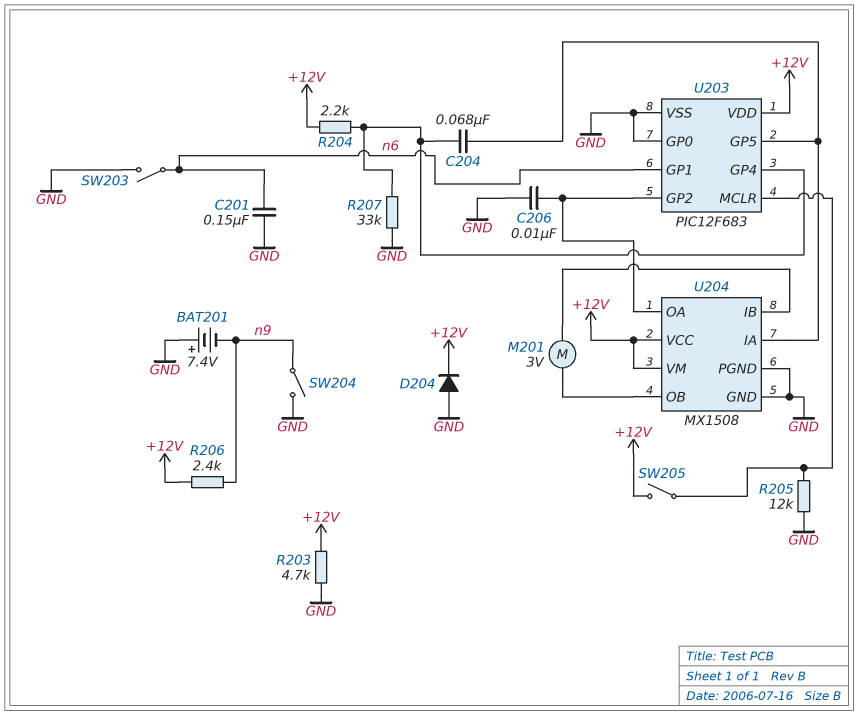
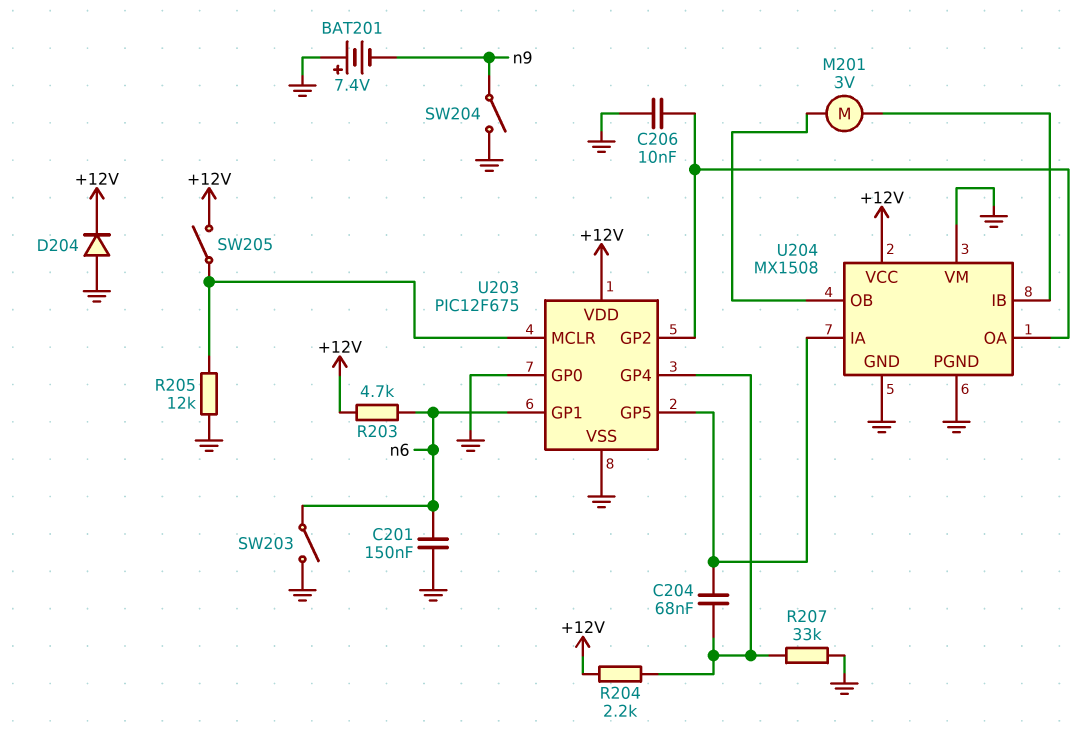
R203: 4.7k (+12V, GND) -> 4.7k (+12V, n6)
R206: 2.4k (+12V, n9) -> none
U203: PIC12F683 -> PIC12F675
U204 pin VM: +12V -> GND

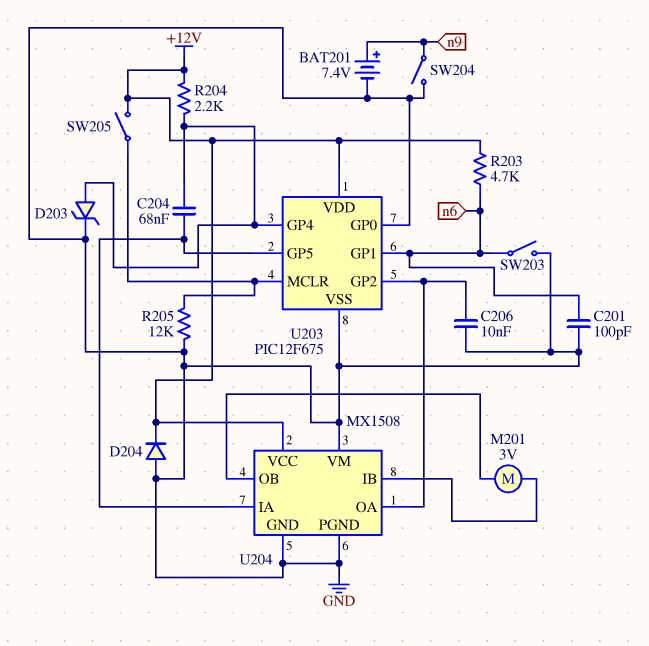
BAT201: 7.4V (plus GND, minus n9) -> 7.4V (plus n9, minus GND)
C201: 150nF (GND, n6) -> 100pF (GND, n6)
D203: none -> zener (A U203/GP4, K GND)
R207: 33k (GND, U203/GP4) -> none

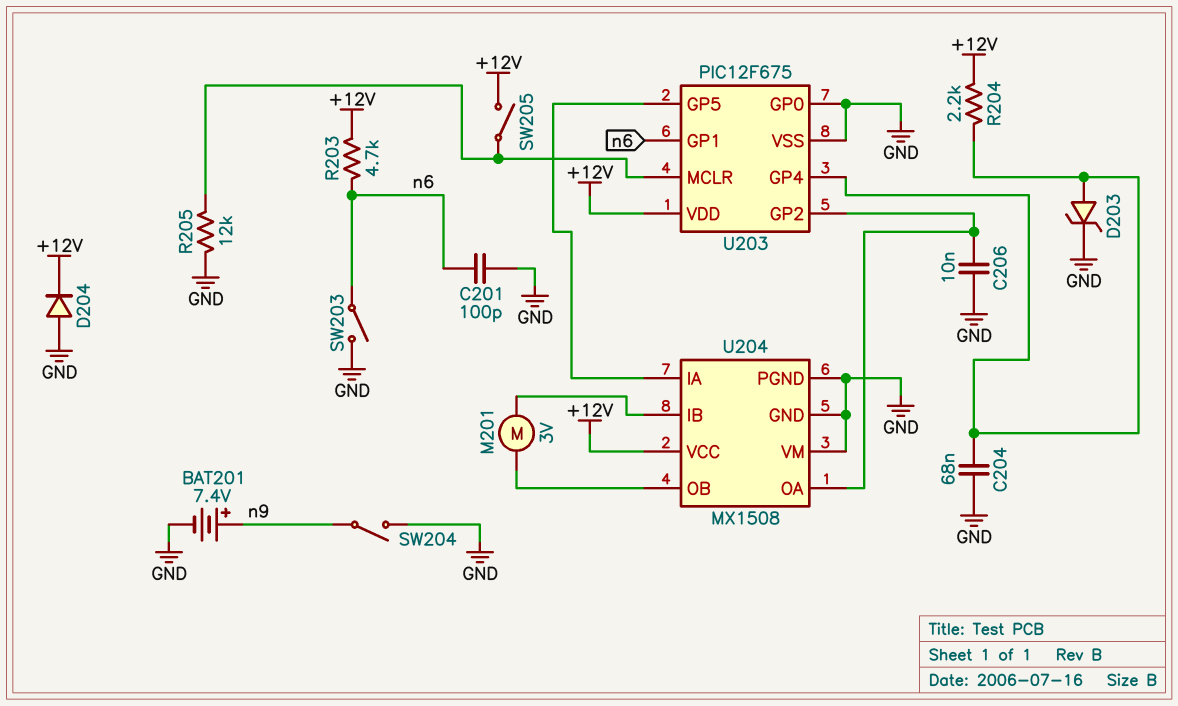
C204: 68nF (U203/GP4, U203/GP5) -> 68nF (GND, U203/GP4)

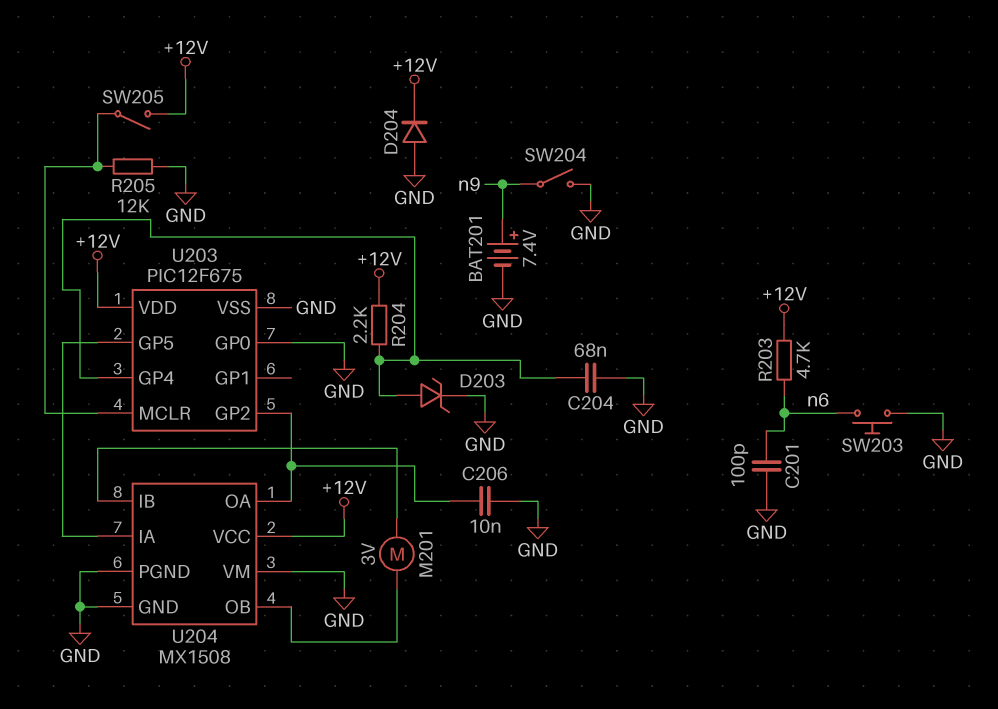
SW203: switch (GND, n6) -> button (GND, n6)
U203 pin GP1: n6 -> none

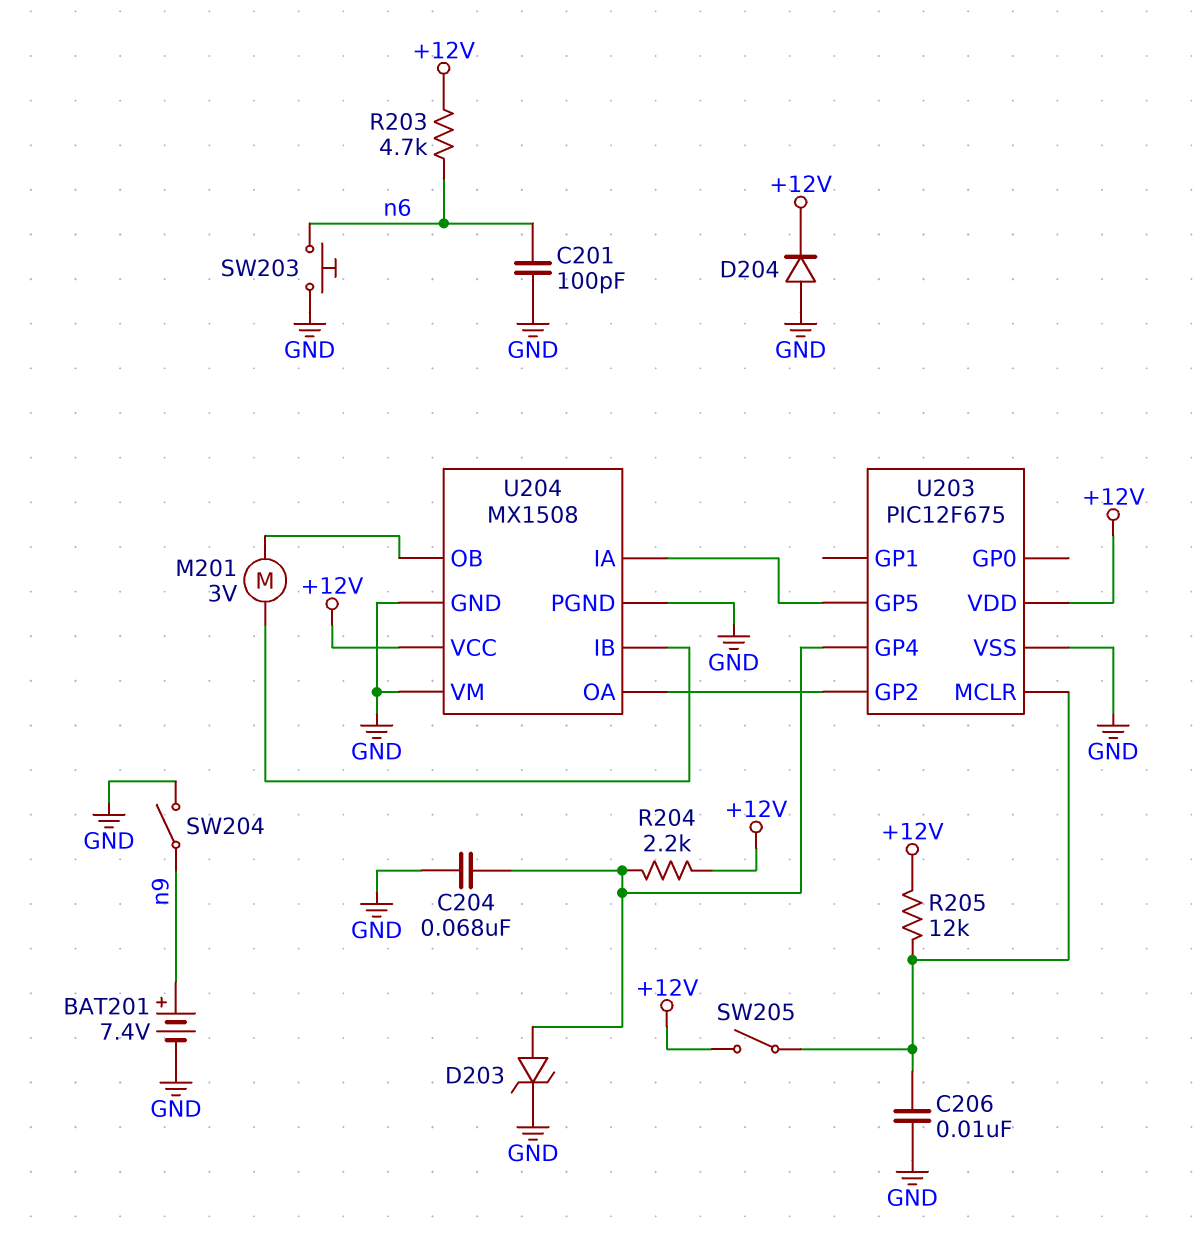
C206: 10nF (GND, U203/GP2) -> 10nF (GND, U203/MCLR)
R205: 12k (GND, U203/MCLR) -> 12k (+12V, U203/MCLR)
U203 pin GP0: GND -> none

